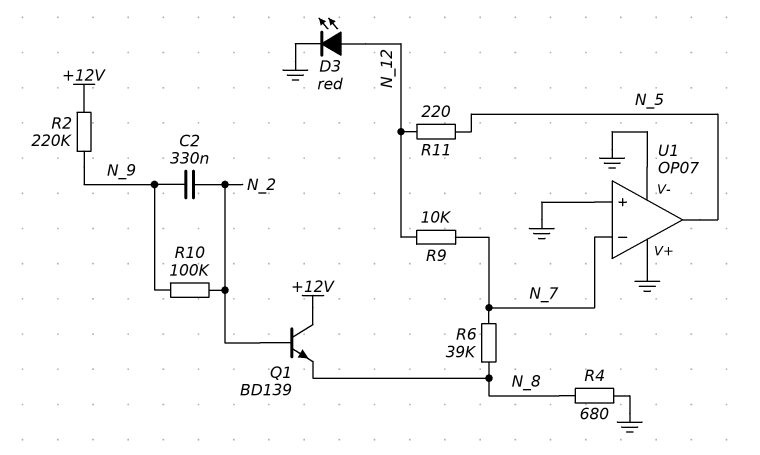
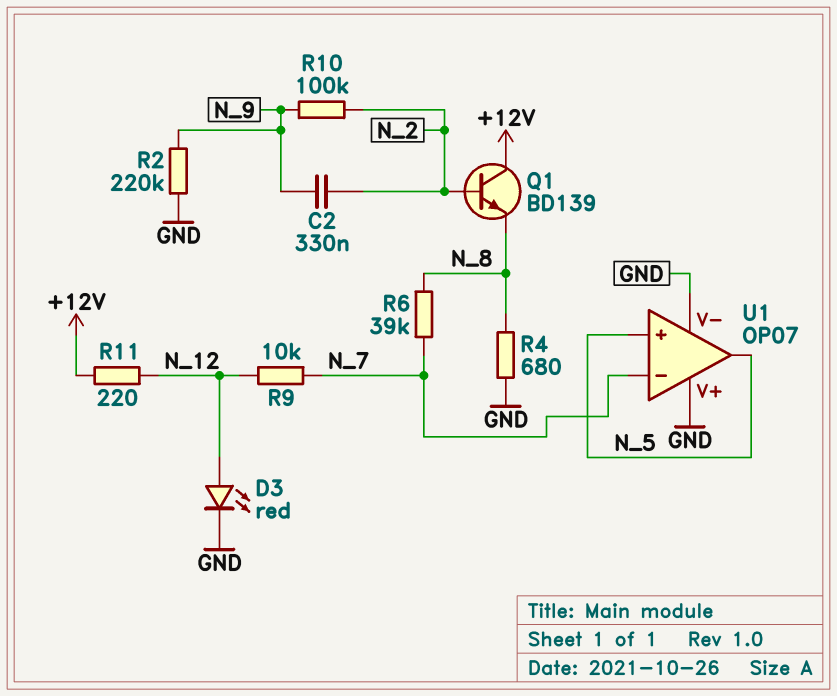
R2: 220k (+12V, N_9) -> 220k (GND, N_9)
R11: 220 (N_5, N_12) -> 220 (+12V, N_12)
U1 pin in+: GND -> N_5

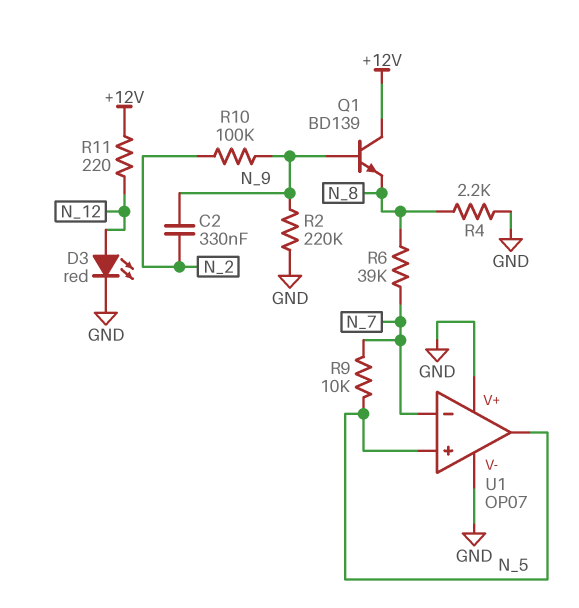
Q1: NPN BD139 (B N_2, C +12V, E N_8) -> NPN BD139 (B N_9, C +12V, E N_8)
R4: 680 (GND, N_8) -> 2.2k (GND, N_8)
R9: 10k (N_7, N_12) -> 10k (N_5, N_7)

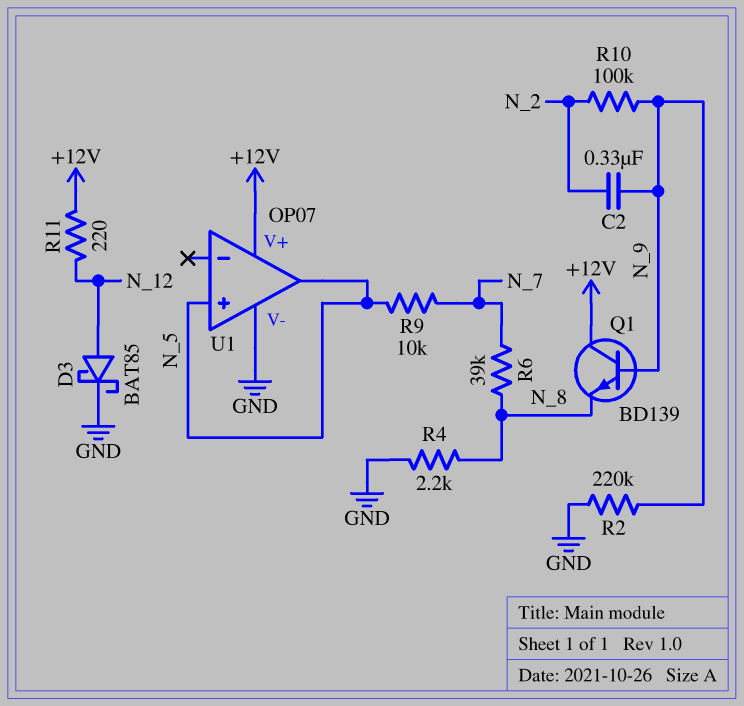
D3: LED red (A N_12, K GND) -> schottky BAT85 (A N_12, K GND)
U1 pin V+: GND -> +12V
U1 pin in-: N_7 -> none

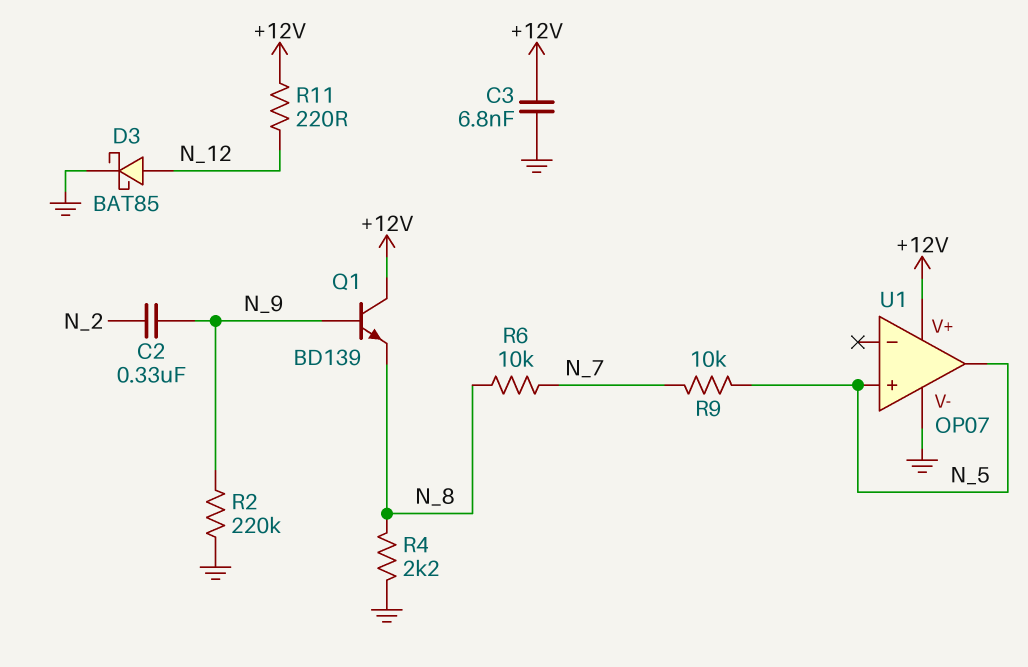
C3: none -> 6.8nF (+12V, GND)
R6: 39k (N_7, N_8) -> 10k (N_7, N_8)
R10: 100k (N_2, N_9) -> none

